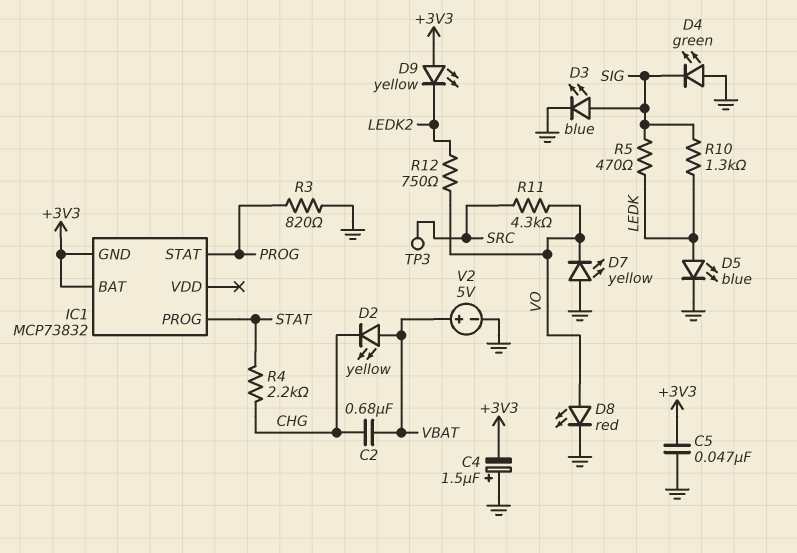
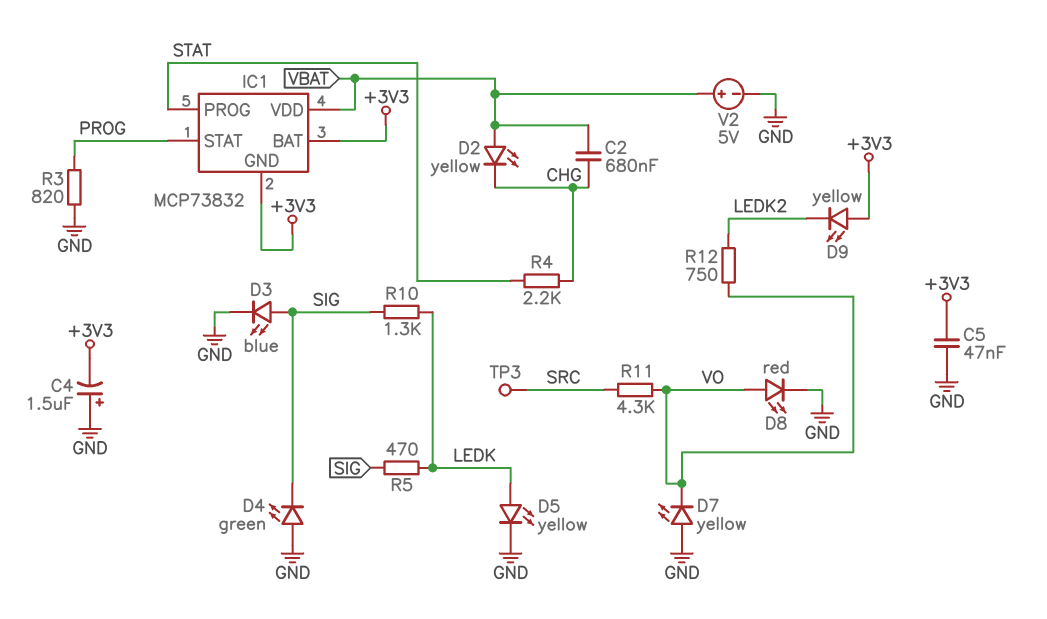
D5: LED blue (A LEDK, K GND) -> LED yellow (A LEDK, K GND)
IC1 pin VDD: none -> VBAT

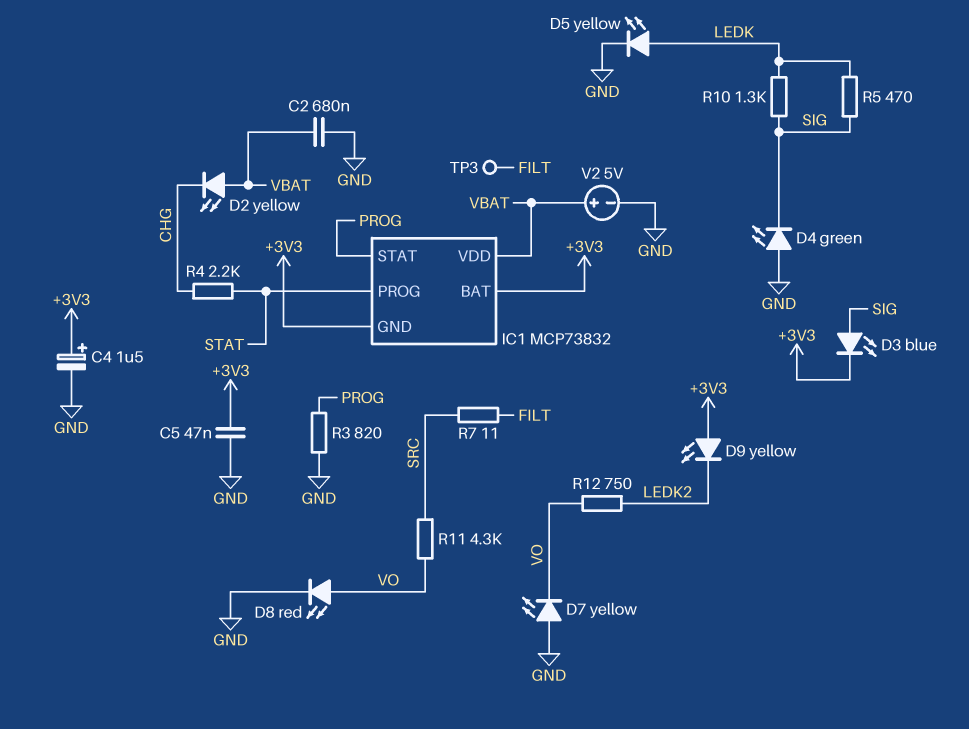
C2: 680nF (CHG, VBAT) -> 680nF (GND, VBAT)
C4: 1.5uF (plus GND, minus +3V3) -> 1.5uF (plus +3V3, minus GND)
D3: LED blue (A SIG, K GND) -> LED blue (A SIG, K +3V3)
R7: none -> 11 (FILT, SRC)
TP3: test point (SRC) -> test point (FILT)

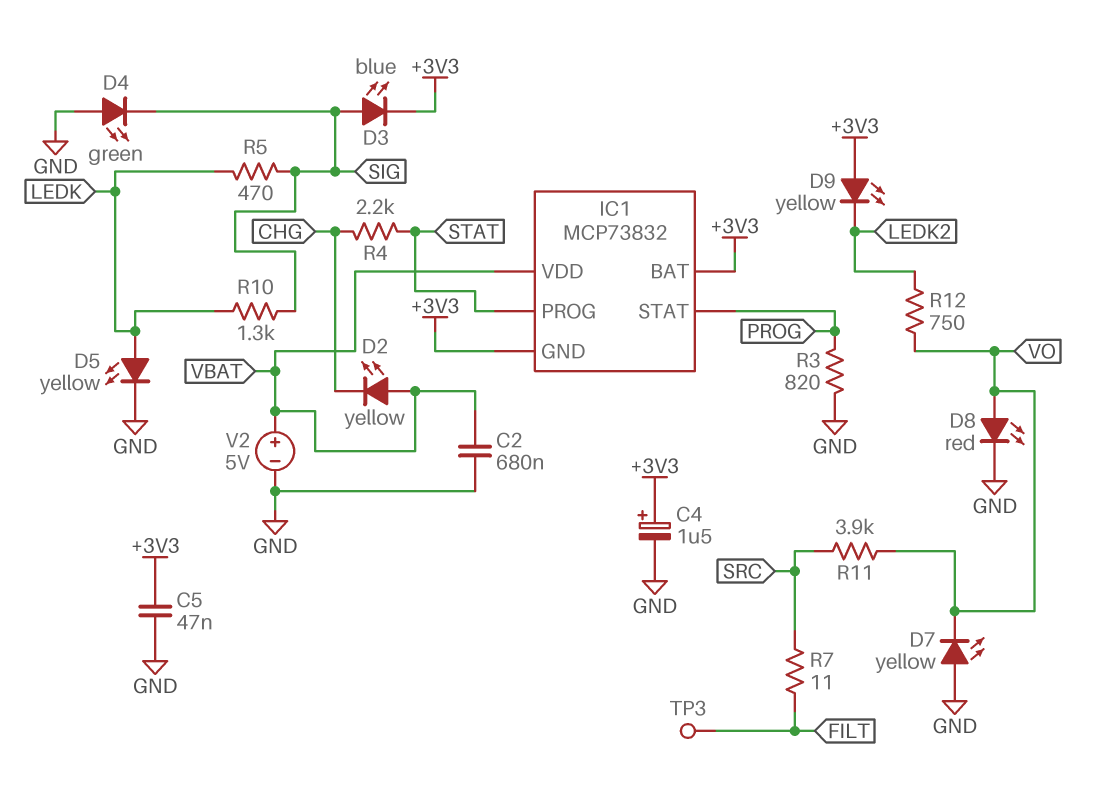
R11: 4.3k (SRC, VO) -> 3.9k (SRC, VO)

